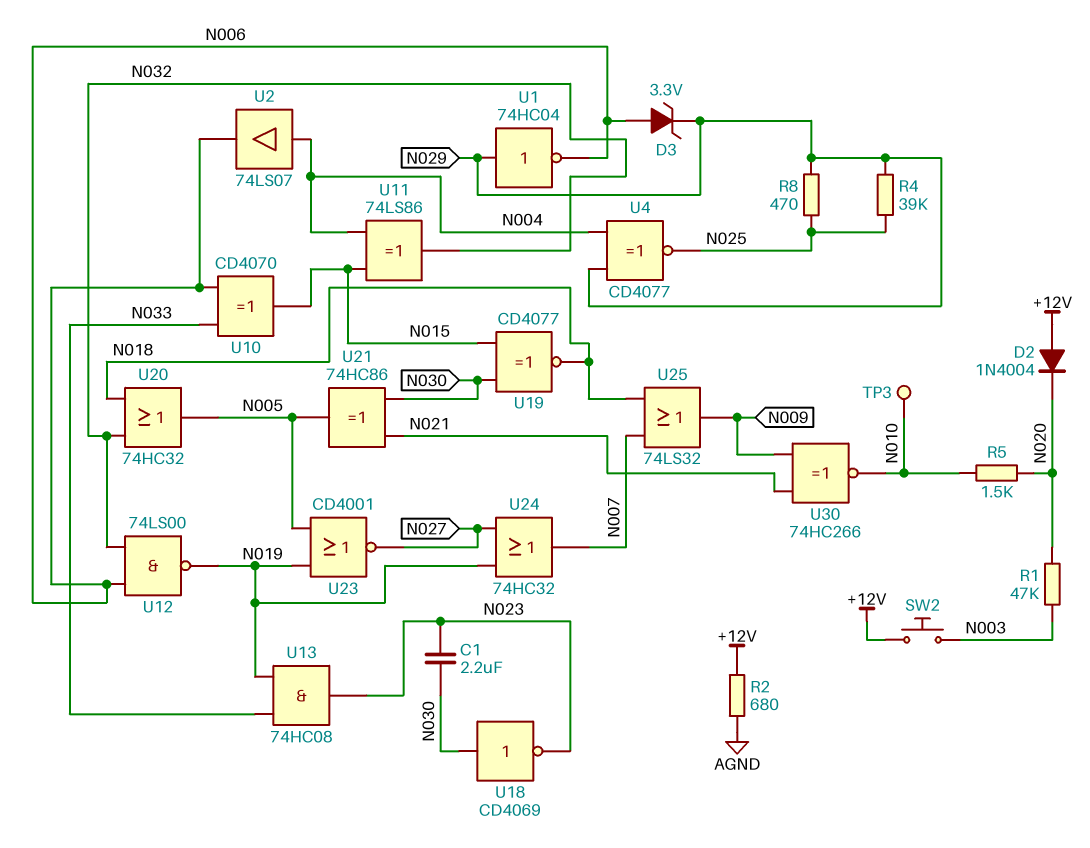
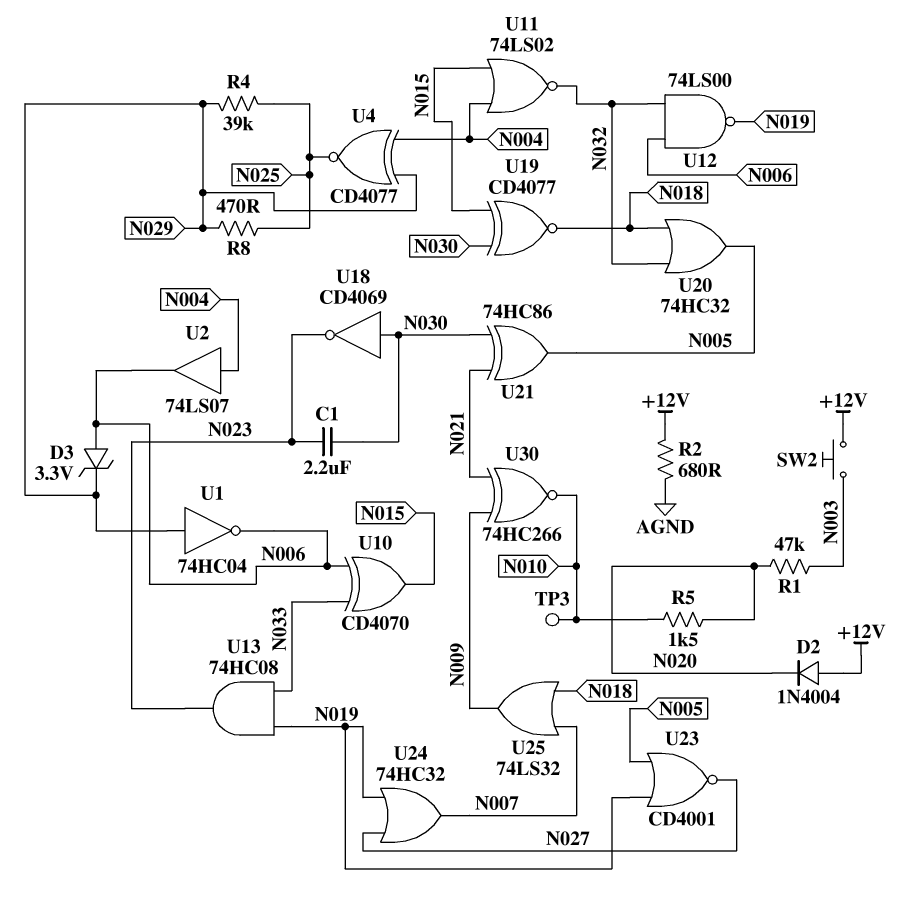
U11: XOR 74LS86 (in N004, in N015, out N032) -> NOR 74LS02 (in N004, in N015, out N032)

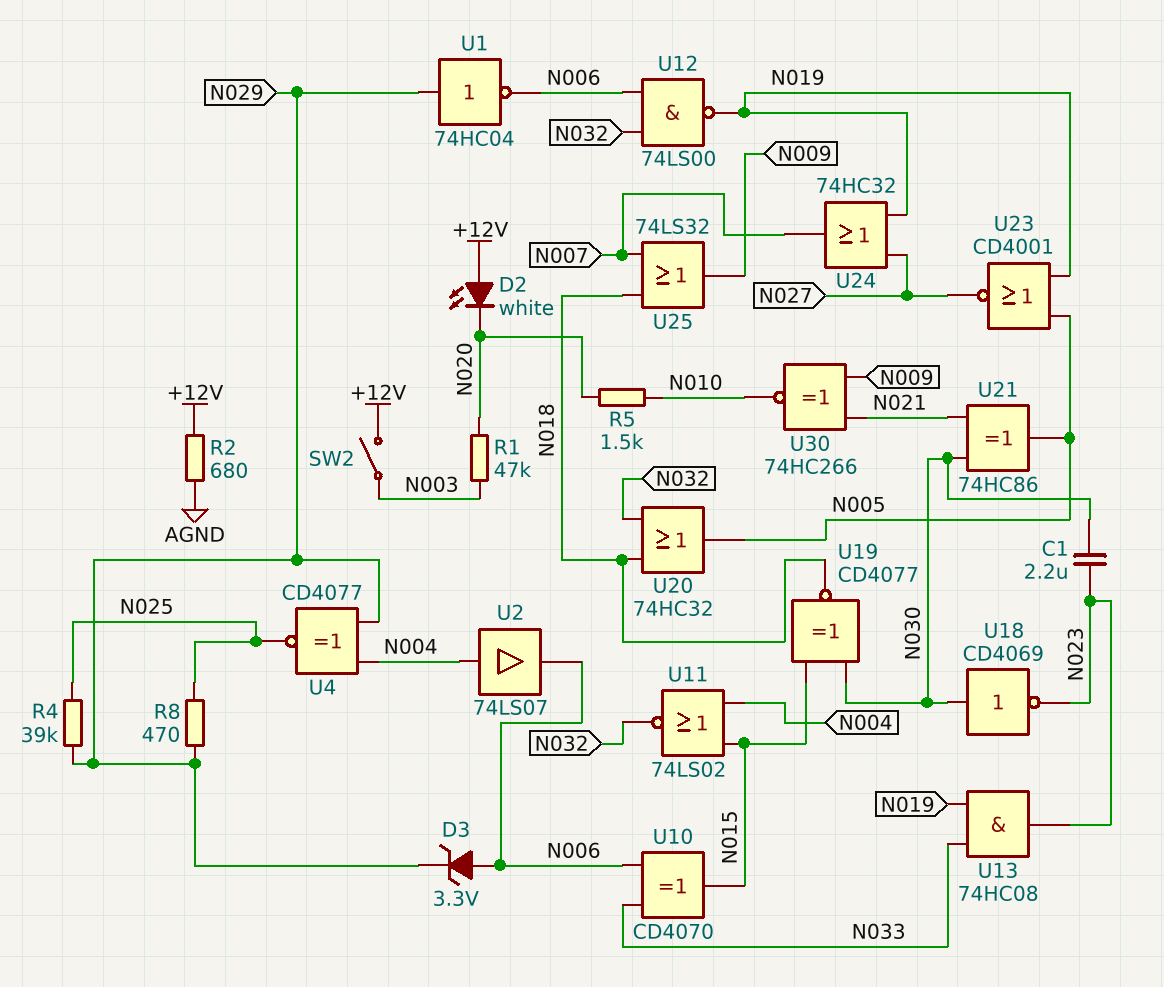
D2: diode 1N4004 (A +12V, K N020) -> LED white (A +12V, K N020)
SW2: button (+12V, N003) -> switch (+12V, N003)
TP3: test point (N010) -> none

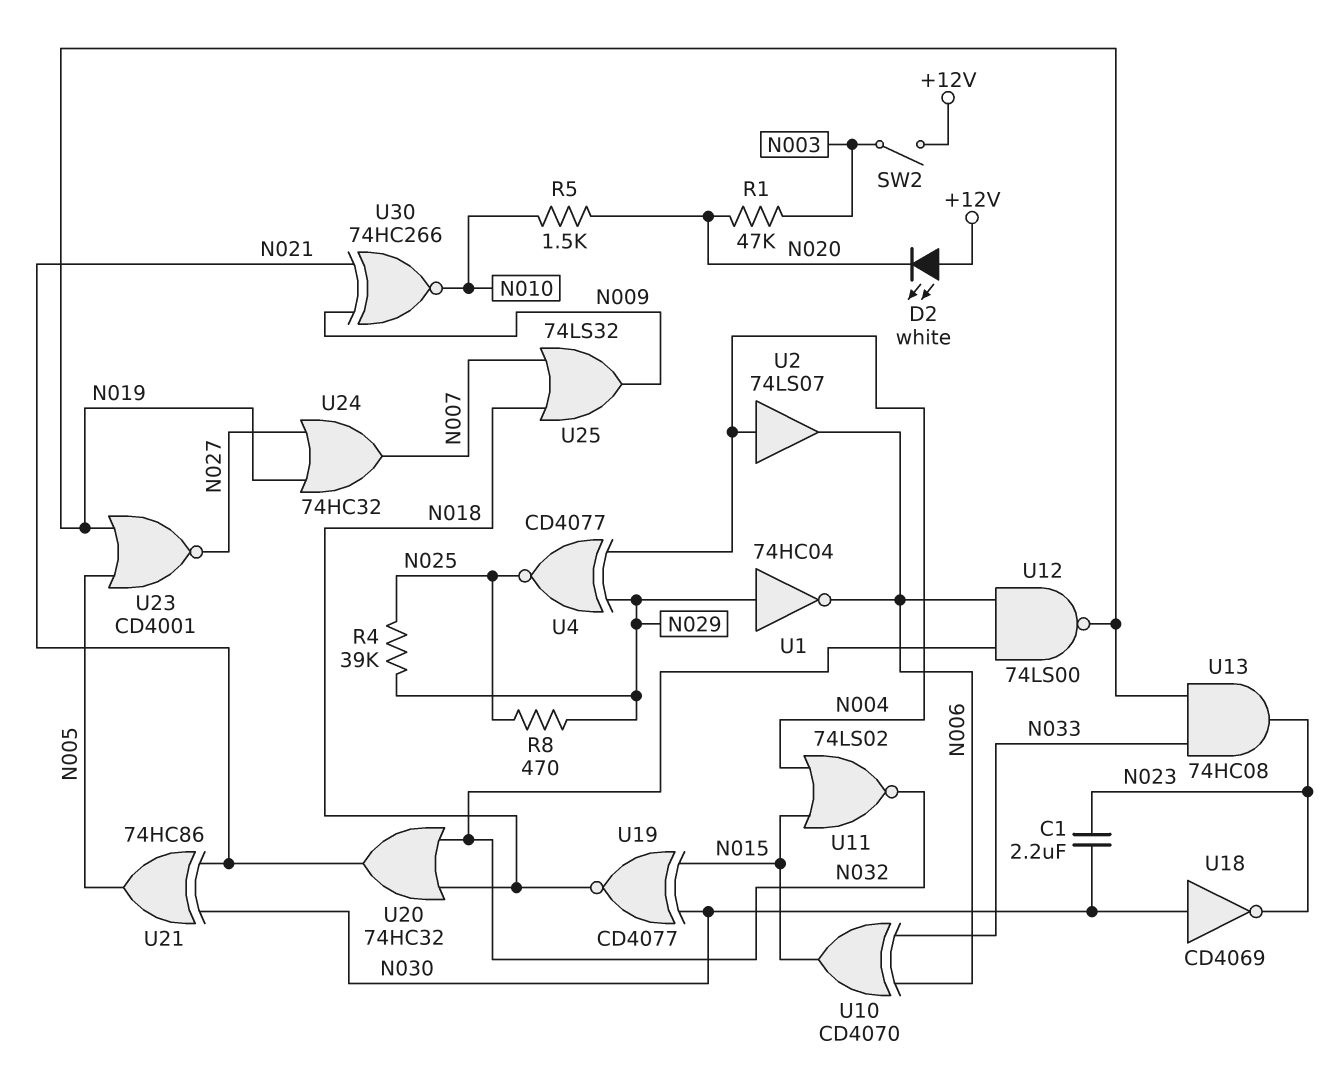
D3: zener 3.3V (A N006, K N029) -> none
R2: 680 (+12V, AGND) -> none
U20: OR 74HC32 (in N018, in N032, out N005) -> OR 74HC32 (in N018, in N032, out N021)

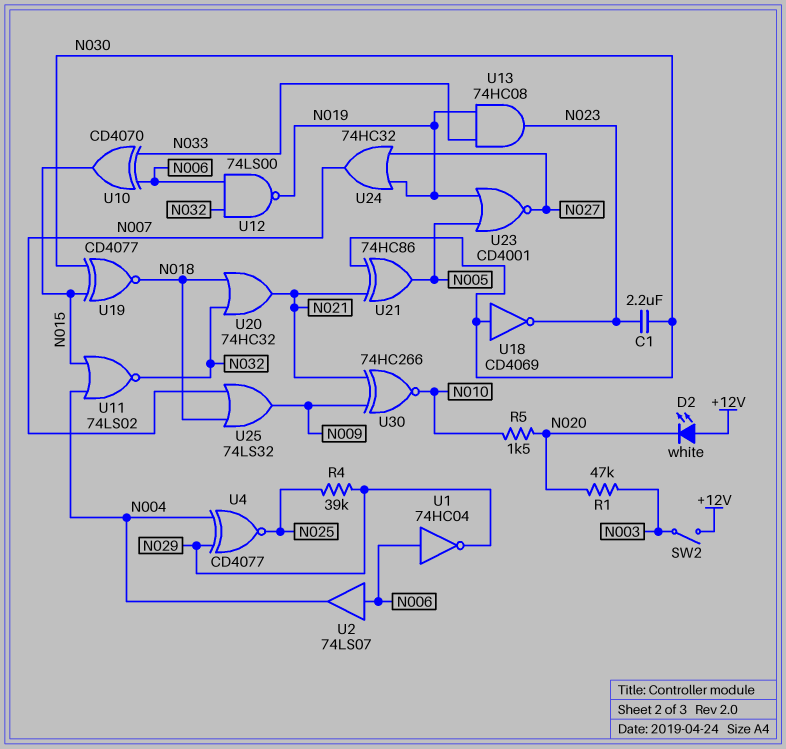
R8: 470 (N025, N029) -> none
U1: NOT 74HC04 (in N029, out N006) -> NOT 74HC04 (in N006, out N029)
U2: buffer 74LS07 (in N004, out N006) -> buffer 74LS07 (in N006, out N004)

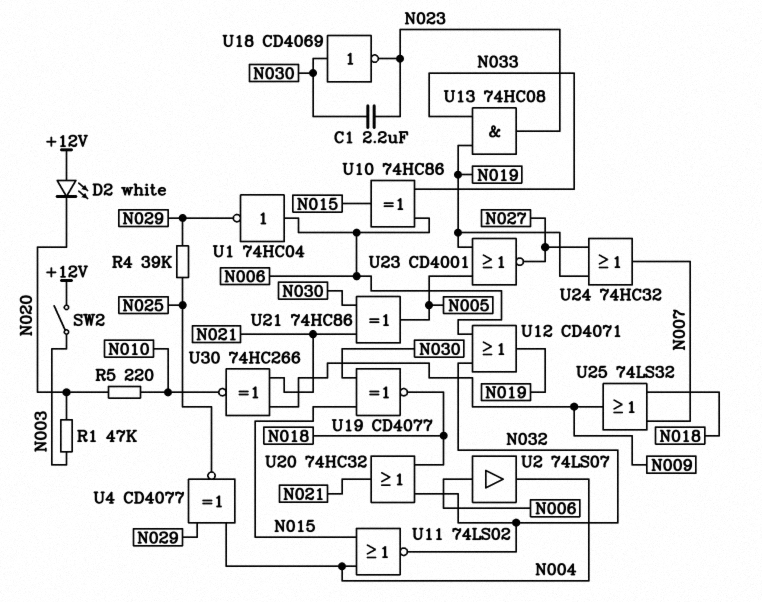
R5: 1.5k (N010, N020) -> 220 (N010, N020)
U10: XOR CD4070 (in N006, in N033, out N015) -> XOR 74HC86 (in N006, in N033, out N015)
U12: NAND 74LS00 (in N006, in N032, out N019) -> OR CD4071 (in N006, in N032, out N019)

